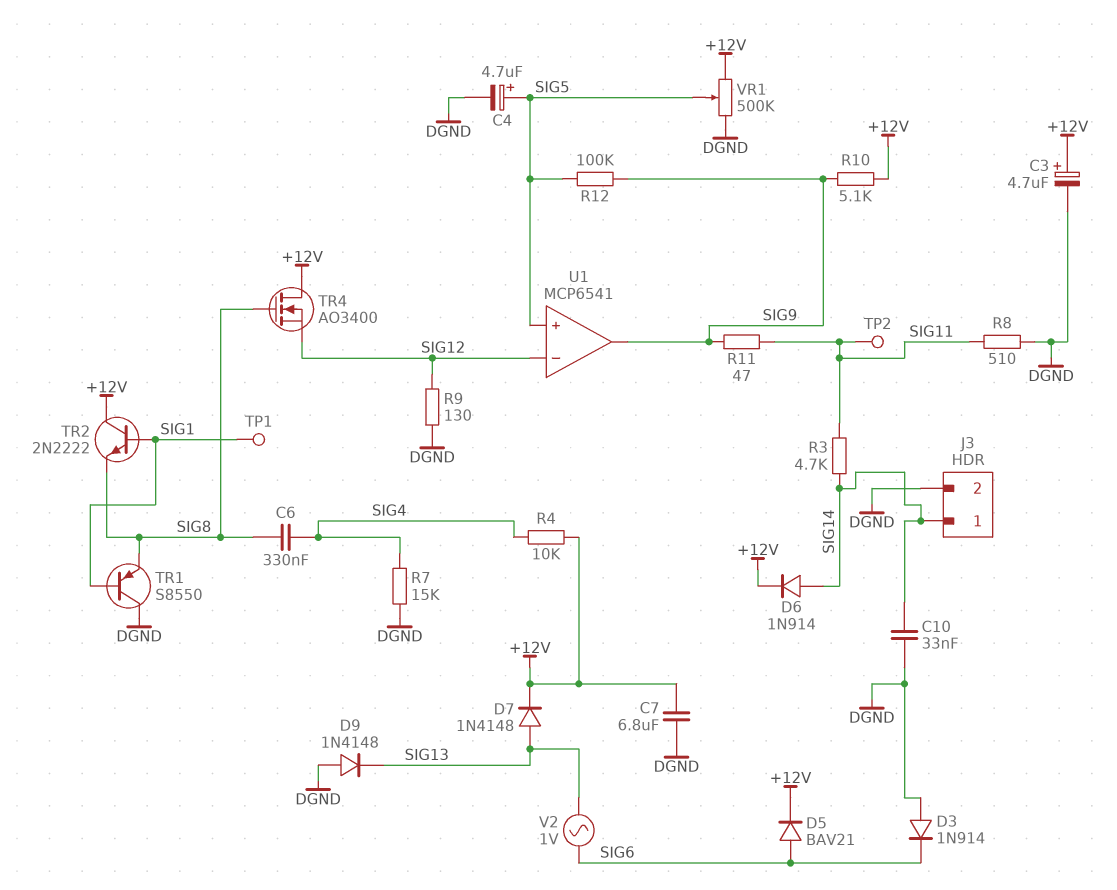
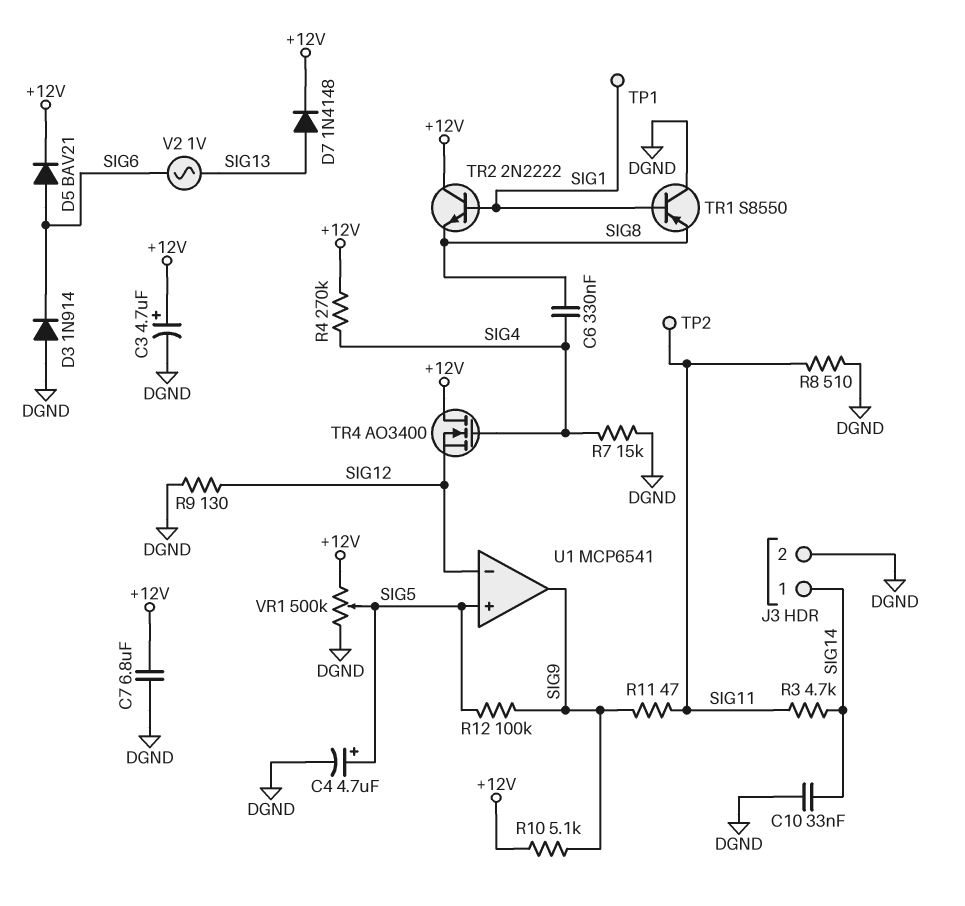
D6: diode 1N914 (A SIG14, K +12V) -> none
D9: diode 1N4148 (A DGND, K SIG13) -> none
R4: 10k (+12V, SIG4) -> 270k (+12V, SIG4)
TR4: NMOS AO3400 (G SIG8, D +12V, S SIG12) -> NMOS AO3400 (G SIG4, D +12V, S SIG12)

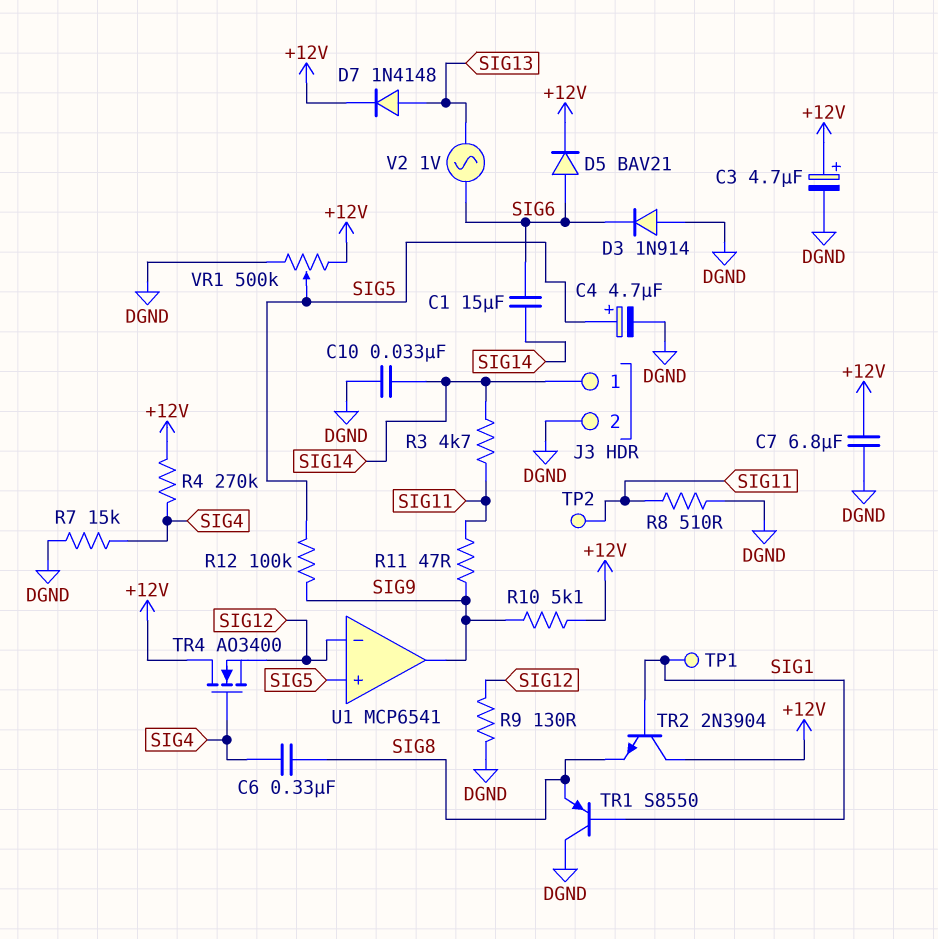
C1: none -> 15uF (SIG6, SIG14)
TR2: NPN 2N2222 (B SIG1, C +12V, E SIG8) -> NPN 2N3904 (B SIG1, C +12V, E SIG8)

